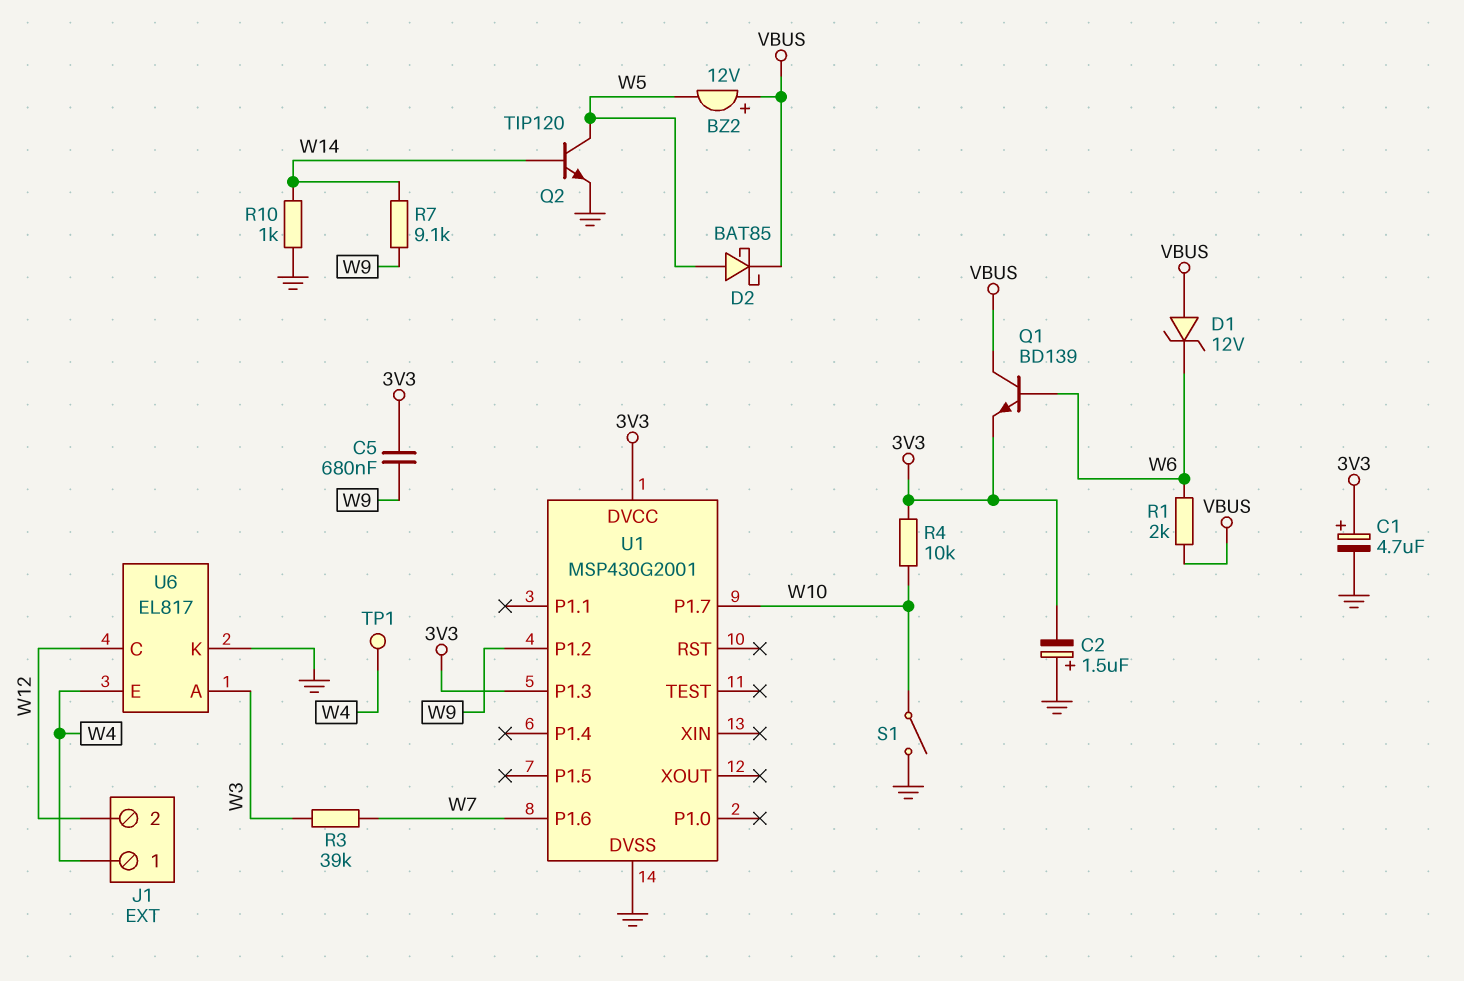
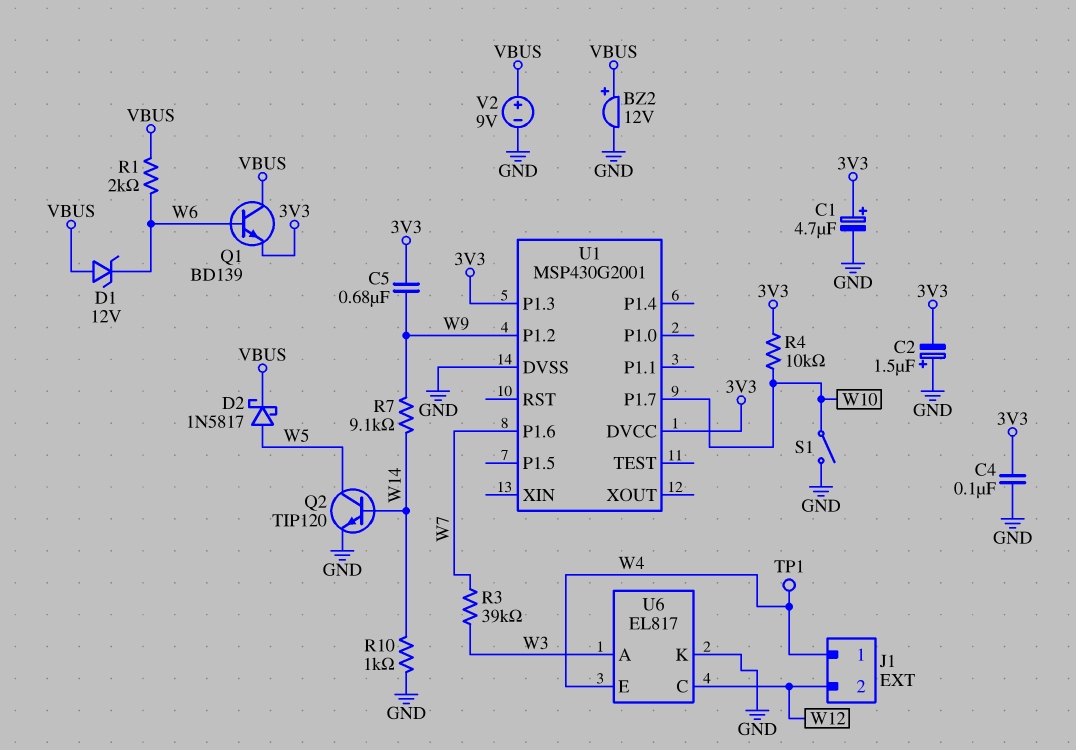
BZ2: buzzer 12V (plus VBUS, minus W5) -> buzzer 12V (plus VBUS, minus GND)
C4: none -> 100nF (3V3, GND)
D2: schottky BAT85 (A W5, K VBUS) -> schottky 1N5817 (A W5, K VBUS)
V2: none -> 9V (plus VBUS, minus GND)

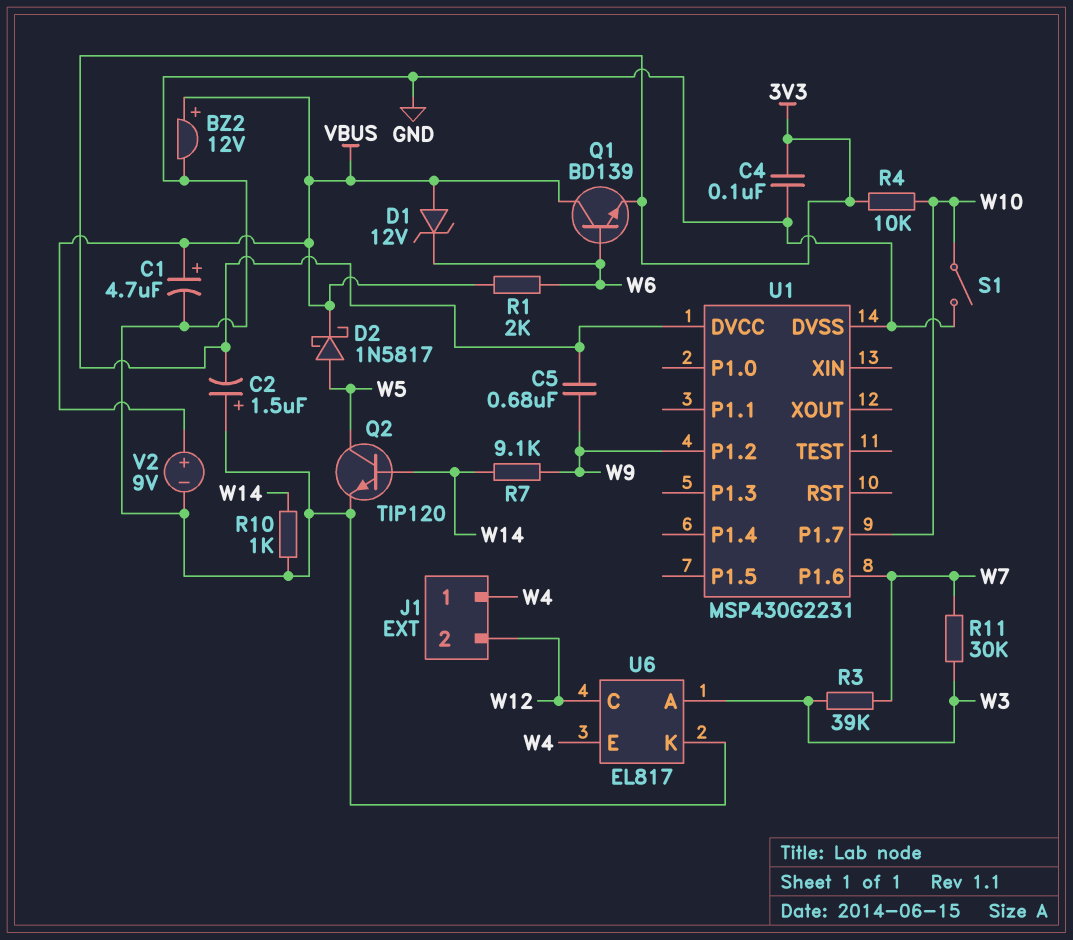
C1: 4.7uF (plus 3V3, minus GND) -> 4.7uF (plus VBUS, minus GND)
R11: none -> 30k (W3, W7)
TP1: test point (W4) -> none
U1: MSP430G2001 -> MSP430G2231
U1 pin P1.3: 3V3 -> none

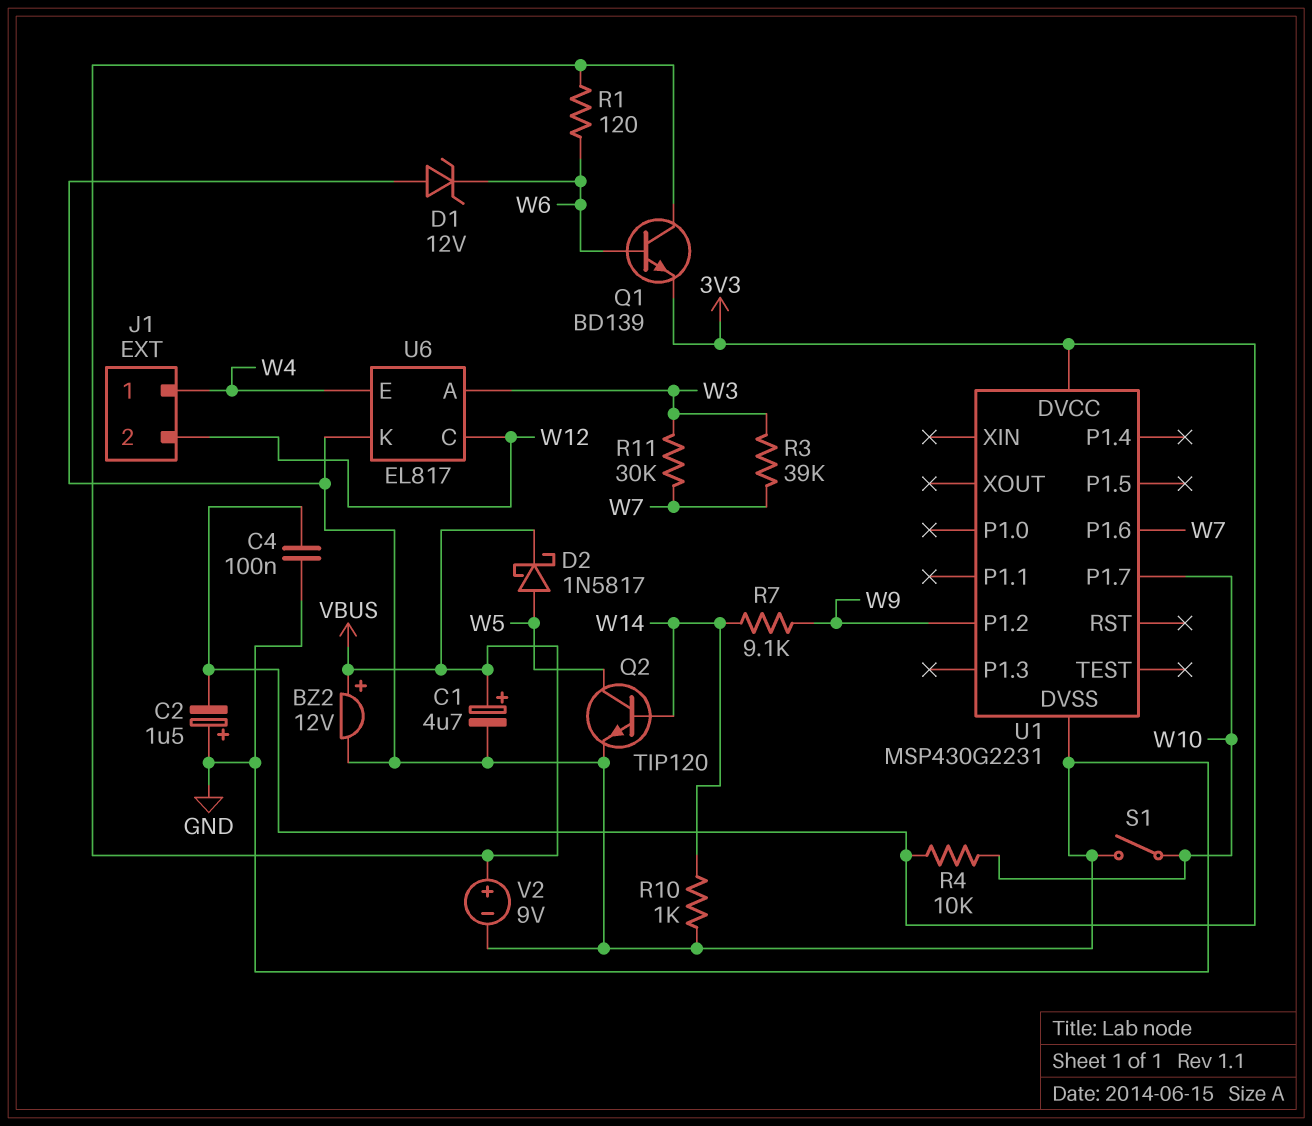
C5: 680nF (3V3, W9) -> none
D1: zener 12V (A VBUS, K W6) -> zener 12V (A GND, K W6)
R1: 2k (VBUS, W6) -> 120 (VBUS, W6)

